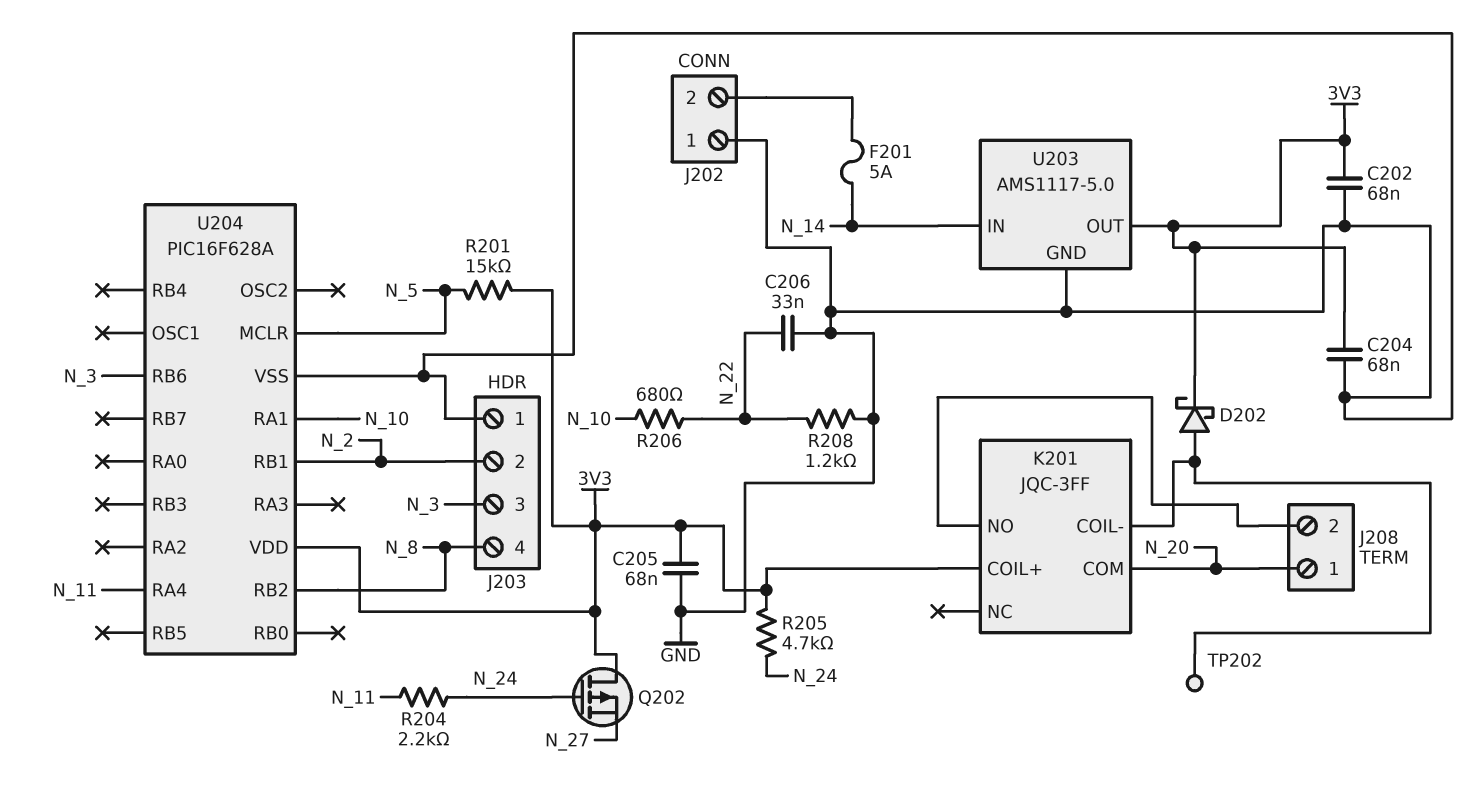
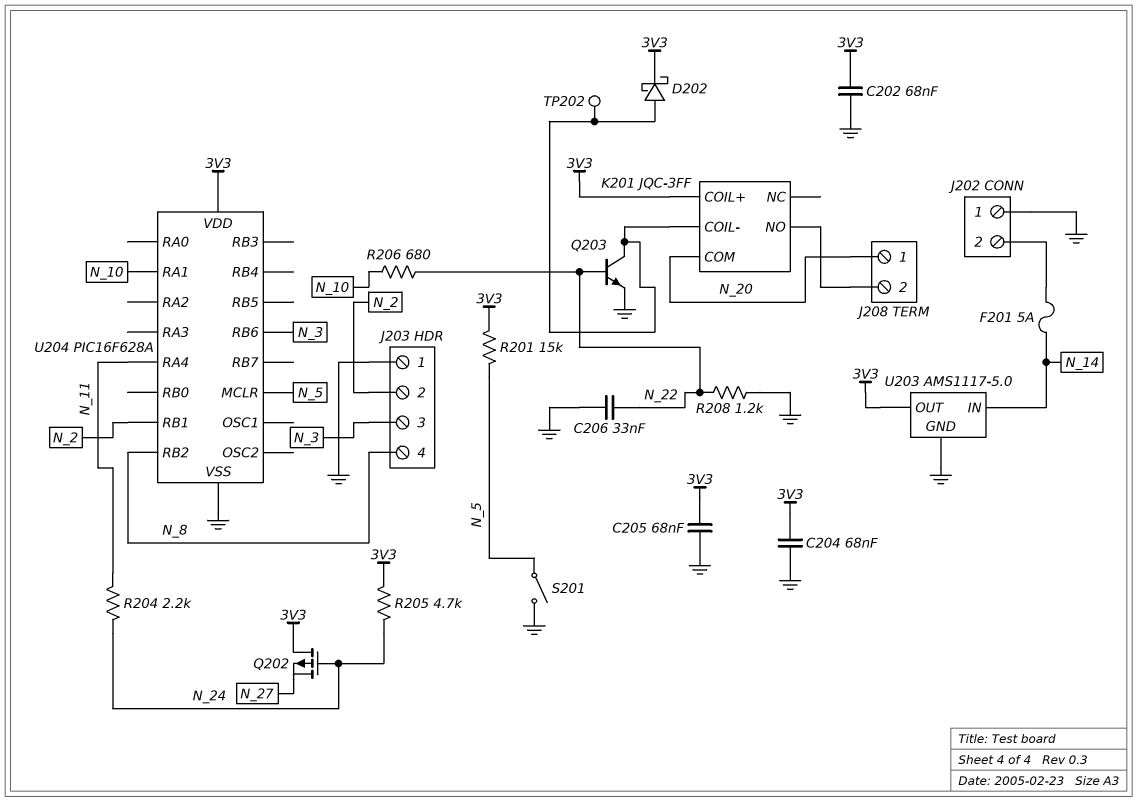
Q203: none -> NPN (B N_22, C K201/COIL-, E GND)
S201: none -> switch (GND, N_5)

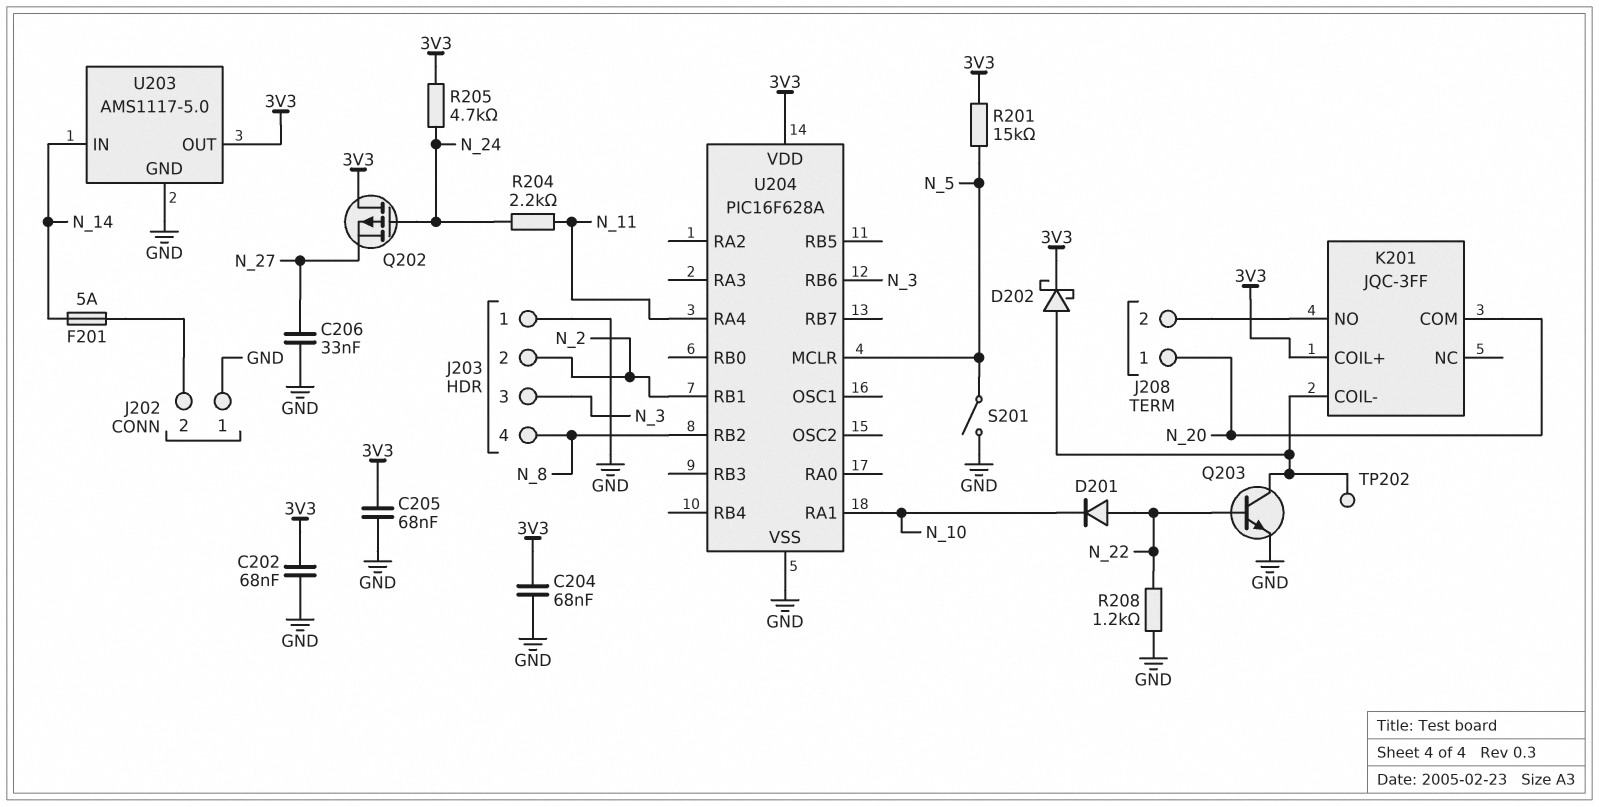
C206: 33nF (GND, N_22) -> 33nF (GND, N_27)
D201: none -> diode (A N_22, K N_10)
R206: 680 (N_10, N_22) -> none

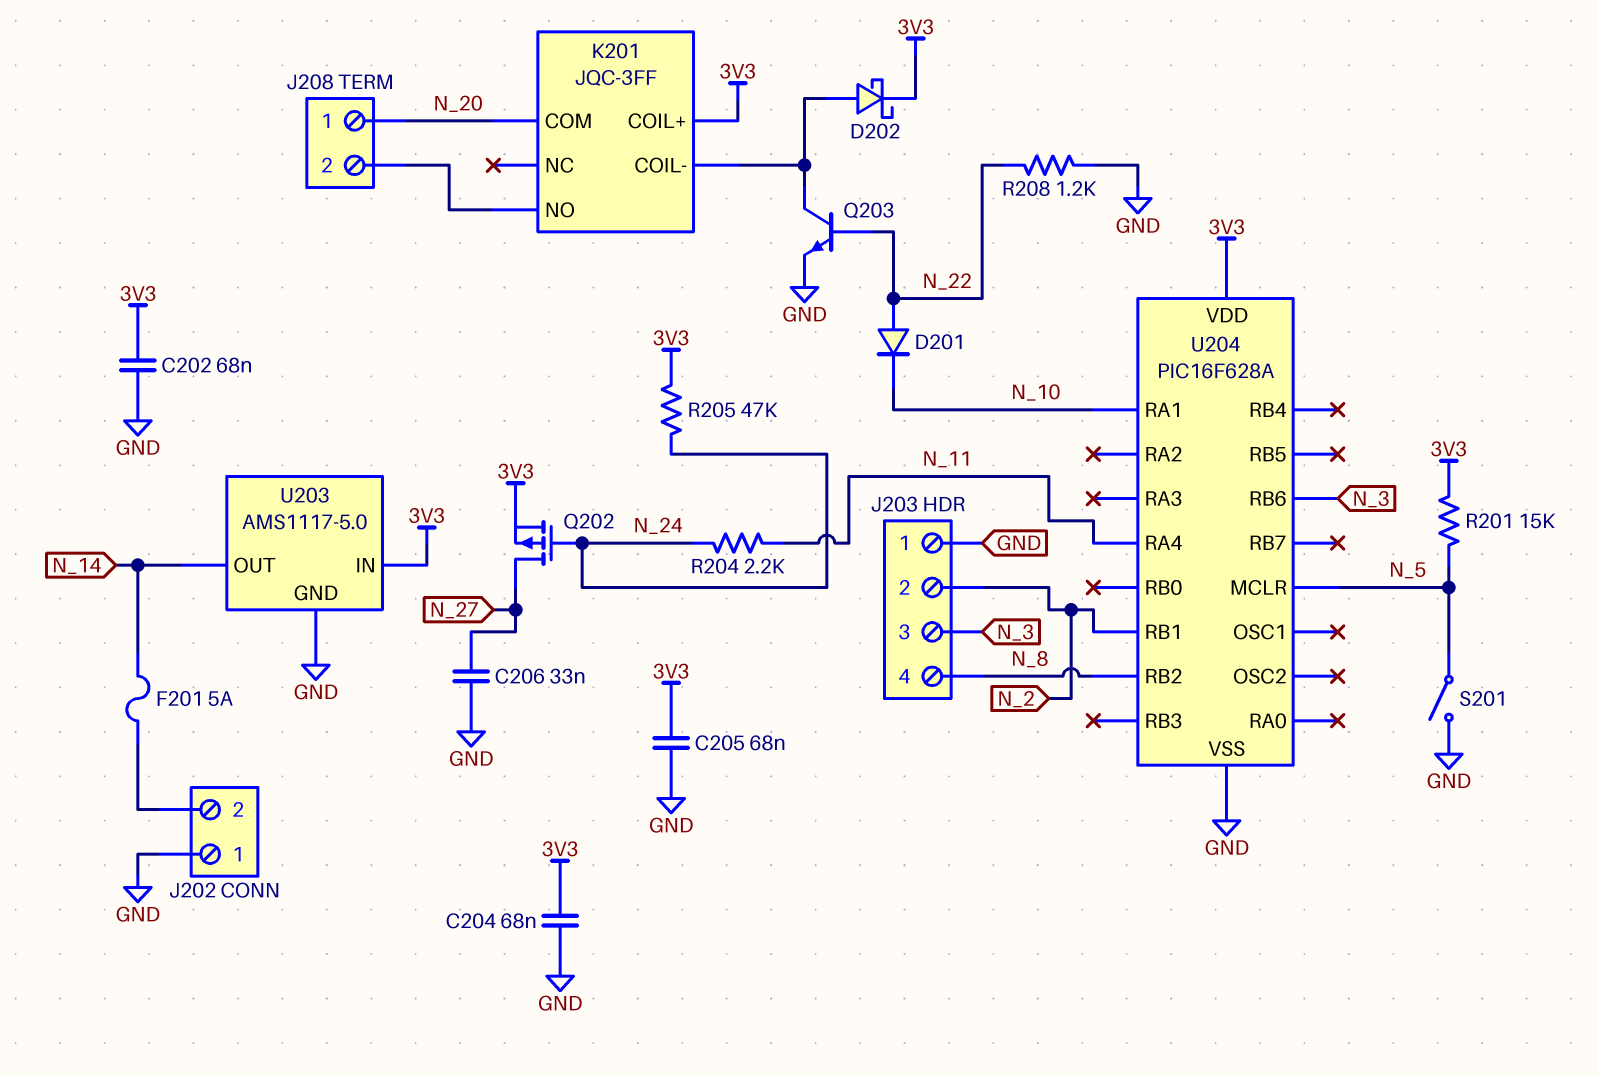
Q202: PMOS (G N_24, D 3V3, S N_27) -> PMOS (G N_24, D N_27, S 3V3)
R205: 4.7k (3V3, N_24) -> 47k (3V3, N_24)
TP202: test point (K201/COIL-) -> none
U203 pin IN: N_14 -> 3V3
U203 pin OUT: 3V3 -> N_14

